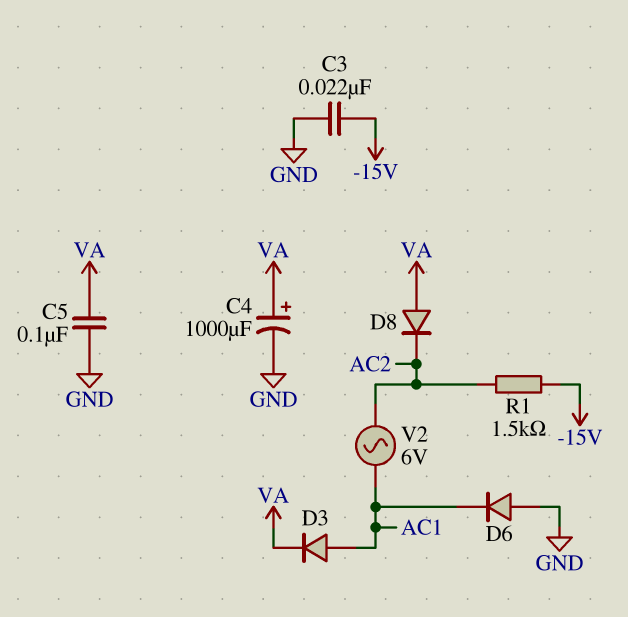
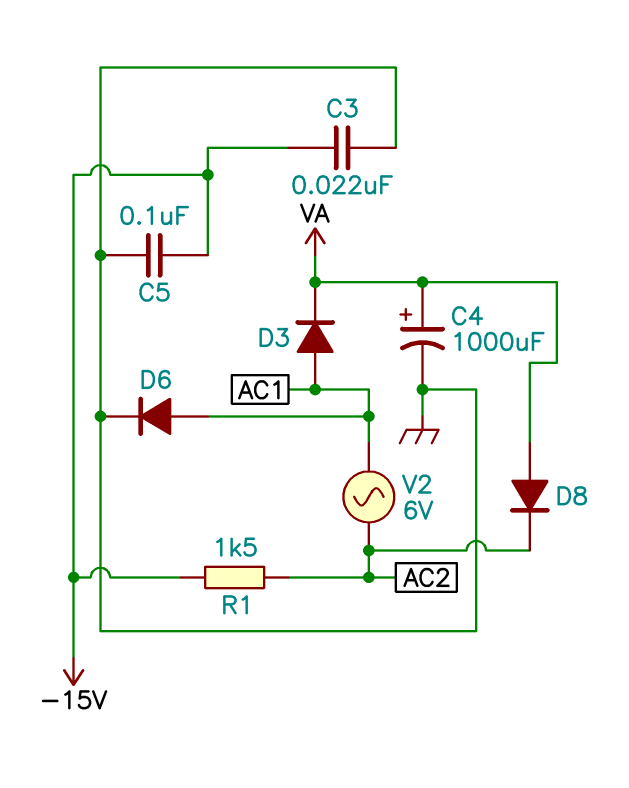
C5: 100nF (GND, VA) -> 100nF (-15V, GND)
D6: diode (A GND, K AC1) -> diode (A AC1, K GND)

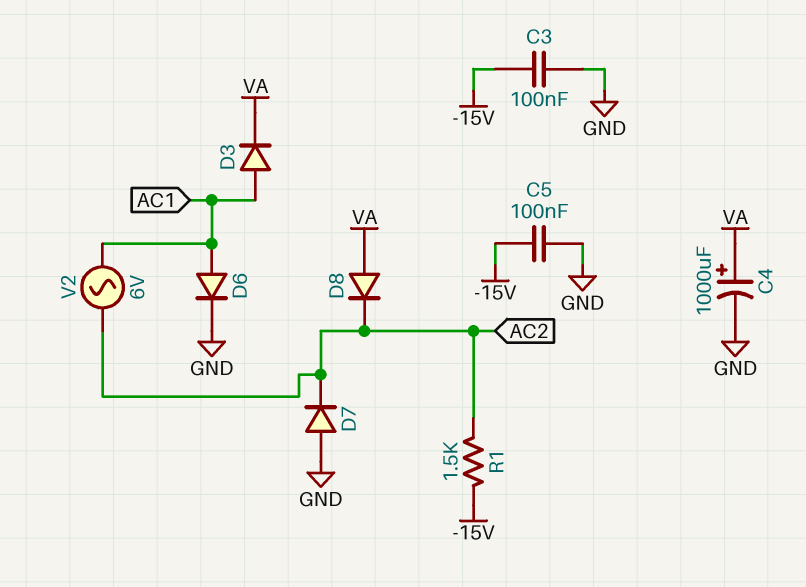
C3: 22nF (-15V, GND) -> 100nF (-15V, GND)
D7: none -> diode (A GND, K AC2)

